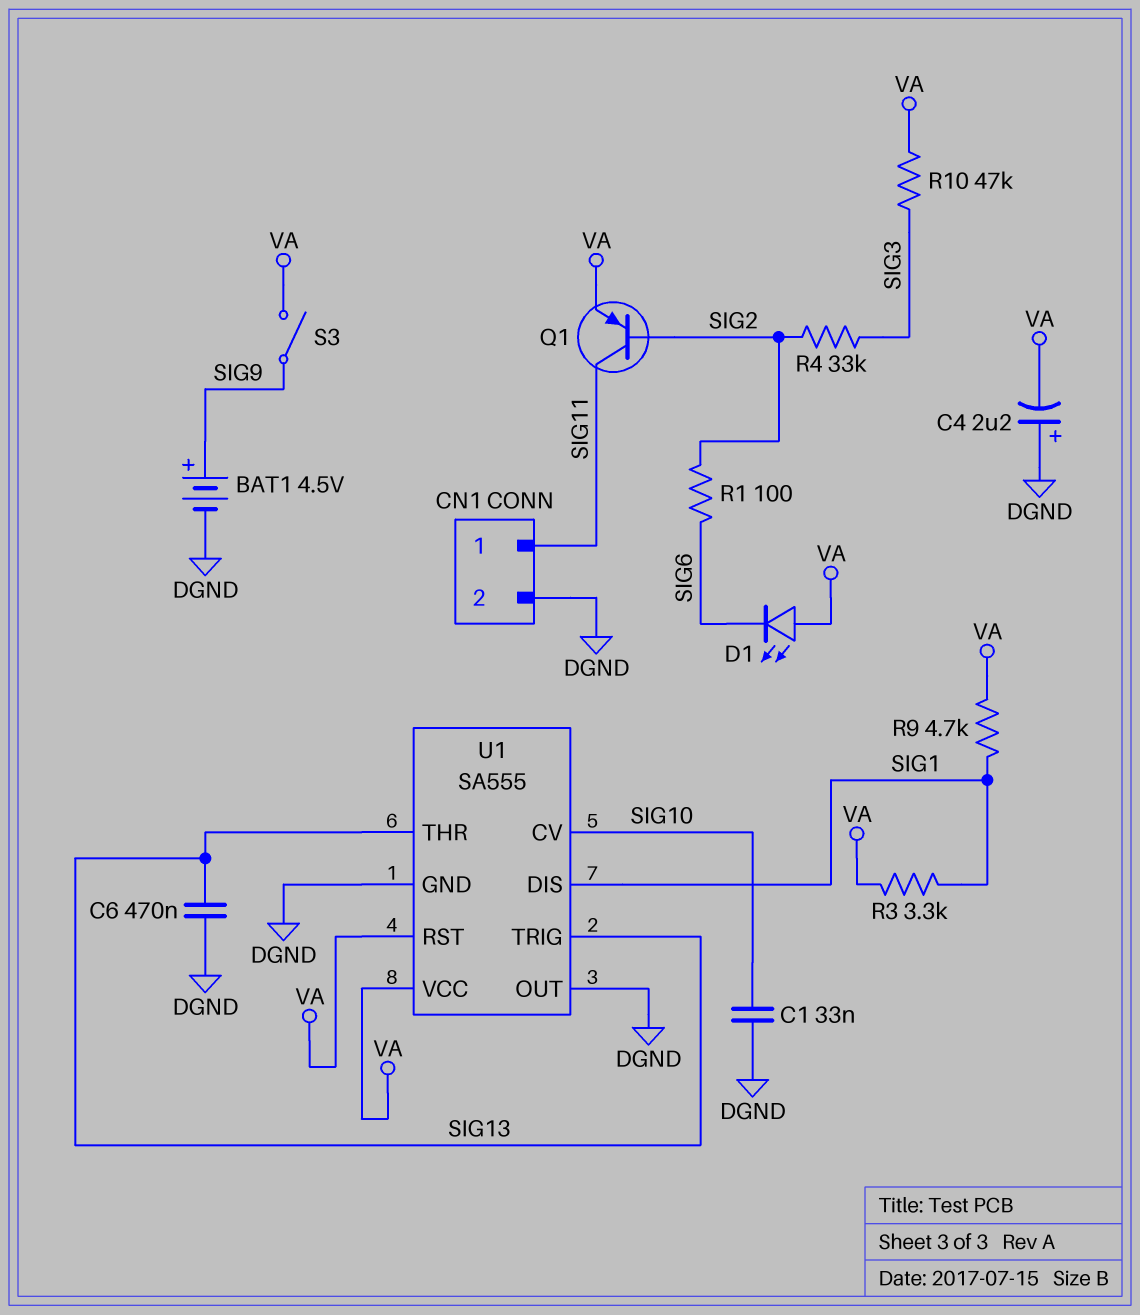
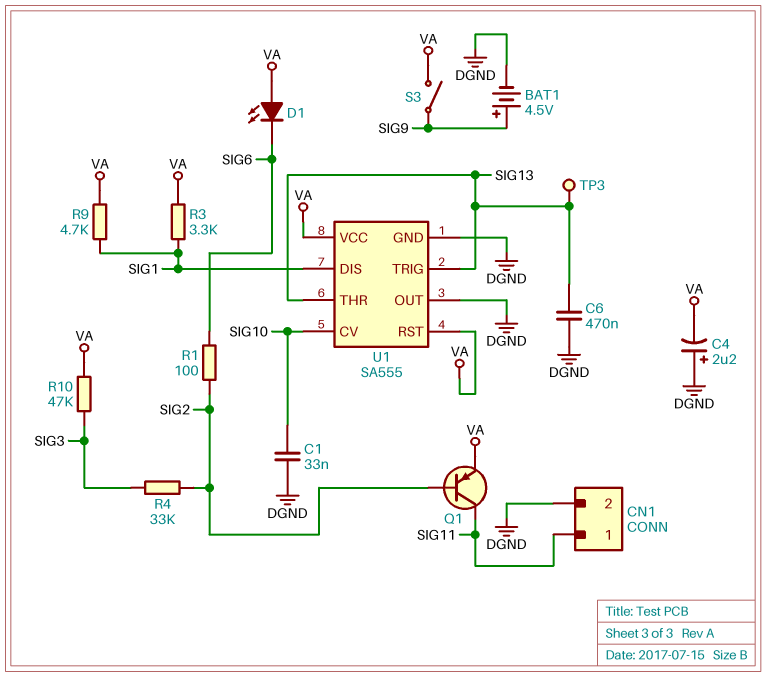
TP3: none -> test point (SIG13)

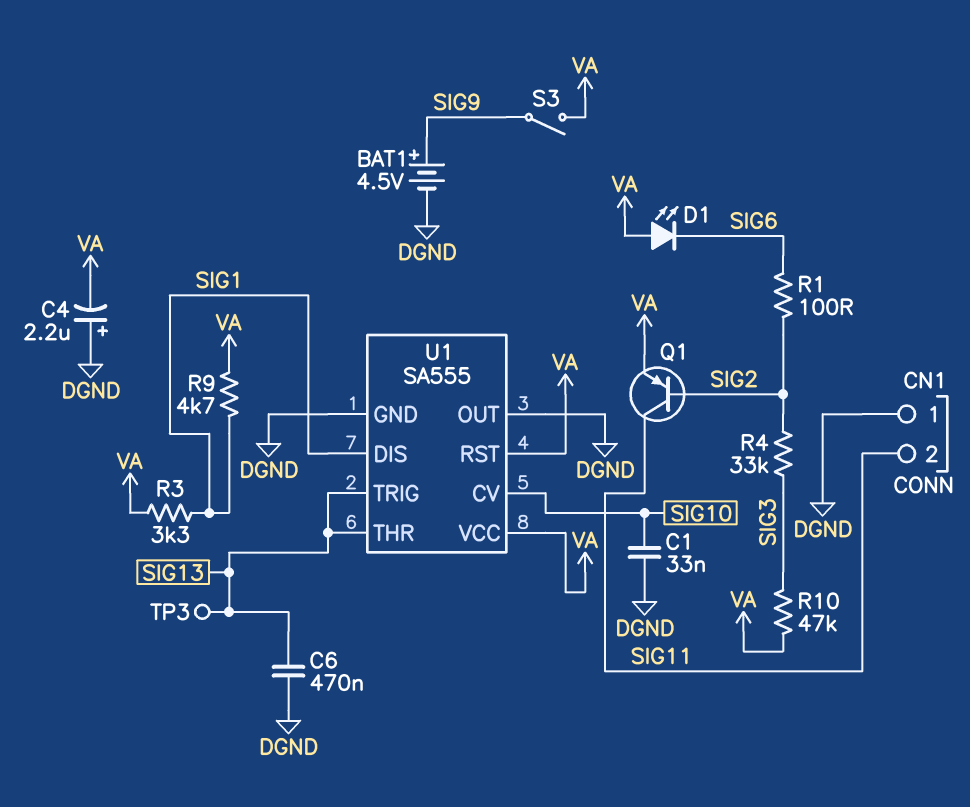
CN1 pin 1: SIG11 -> DGND
CN1 pin 2: DGND -> SIG11

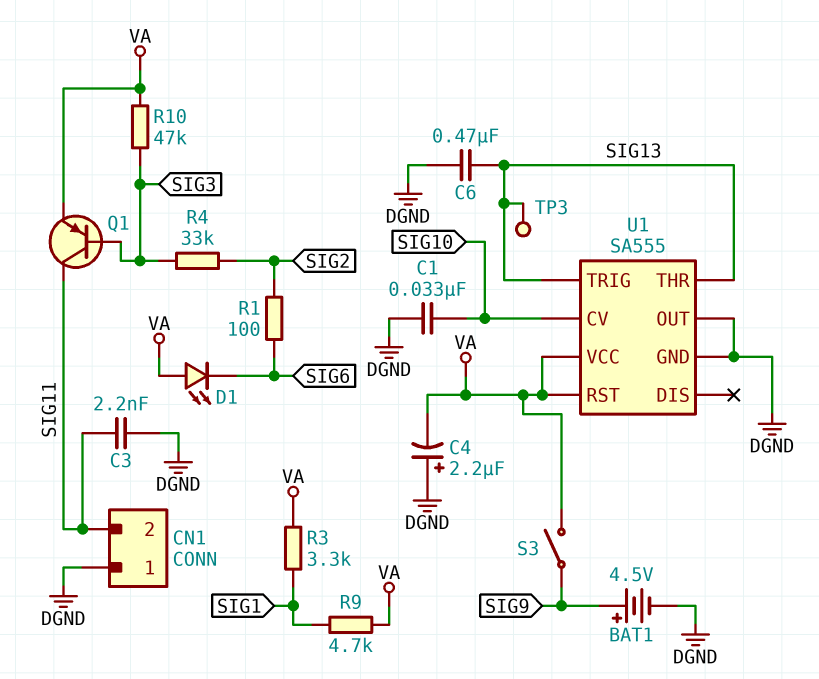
C3: none -> 2.2nF (DGND, SIG11)
Q1: PNP (B SIG2, C SIG11, E VA) -> PNP (B SIG3, C SIG11, E VA)
U1 pin DIS: SIG1 -> none

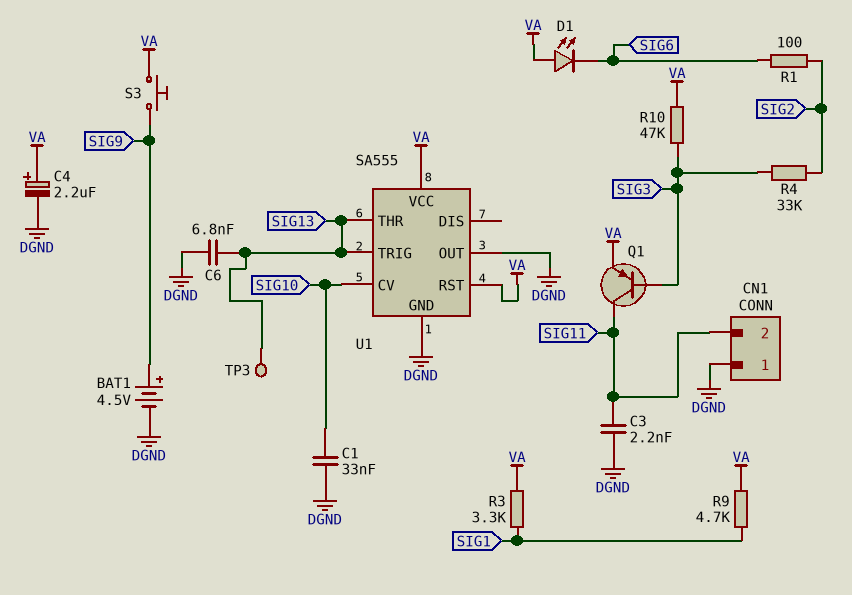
C4: 2.2uF (plus DGND, minus VA) -> 2.2uF (plus VA, minus DGND)
C6: 470nF (DGND, SIG13) -> 6.8nF (DGND, SIG13)
S3: switch (SIG9, VA) -> button (SIG9, VA)

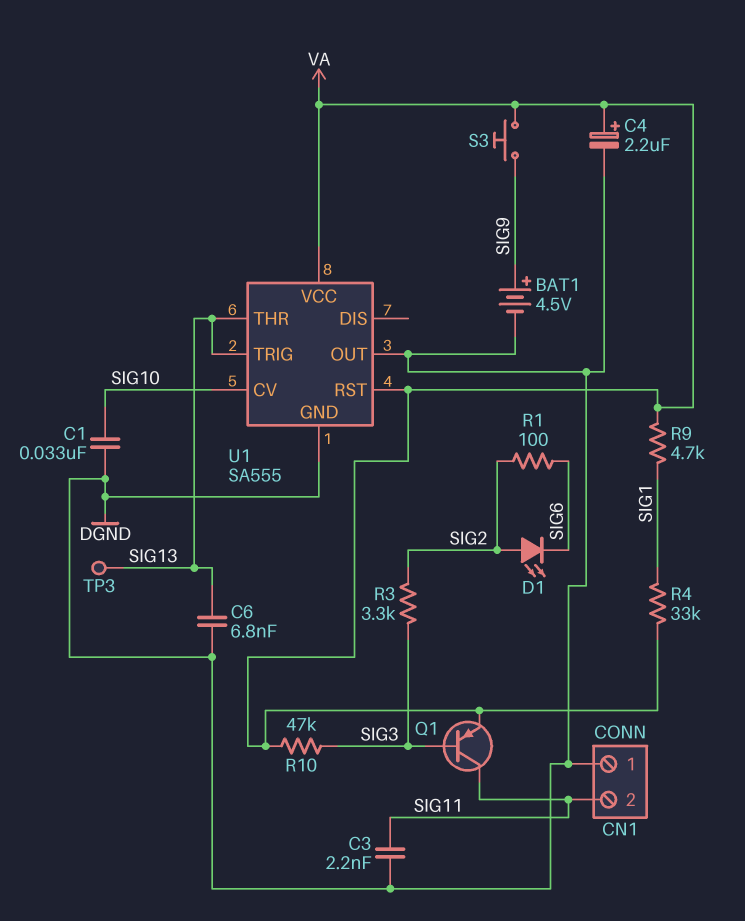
D1: LED (A VA, K SIG6) -> LED (A SIG2, K SIG6)
R3: 3.3k (SIG1, VA) -> 3.3k (SIG2, SIG3)
R4: 33k (SIG2, SIG3) -> 33k (SIG1, VA)

